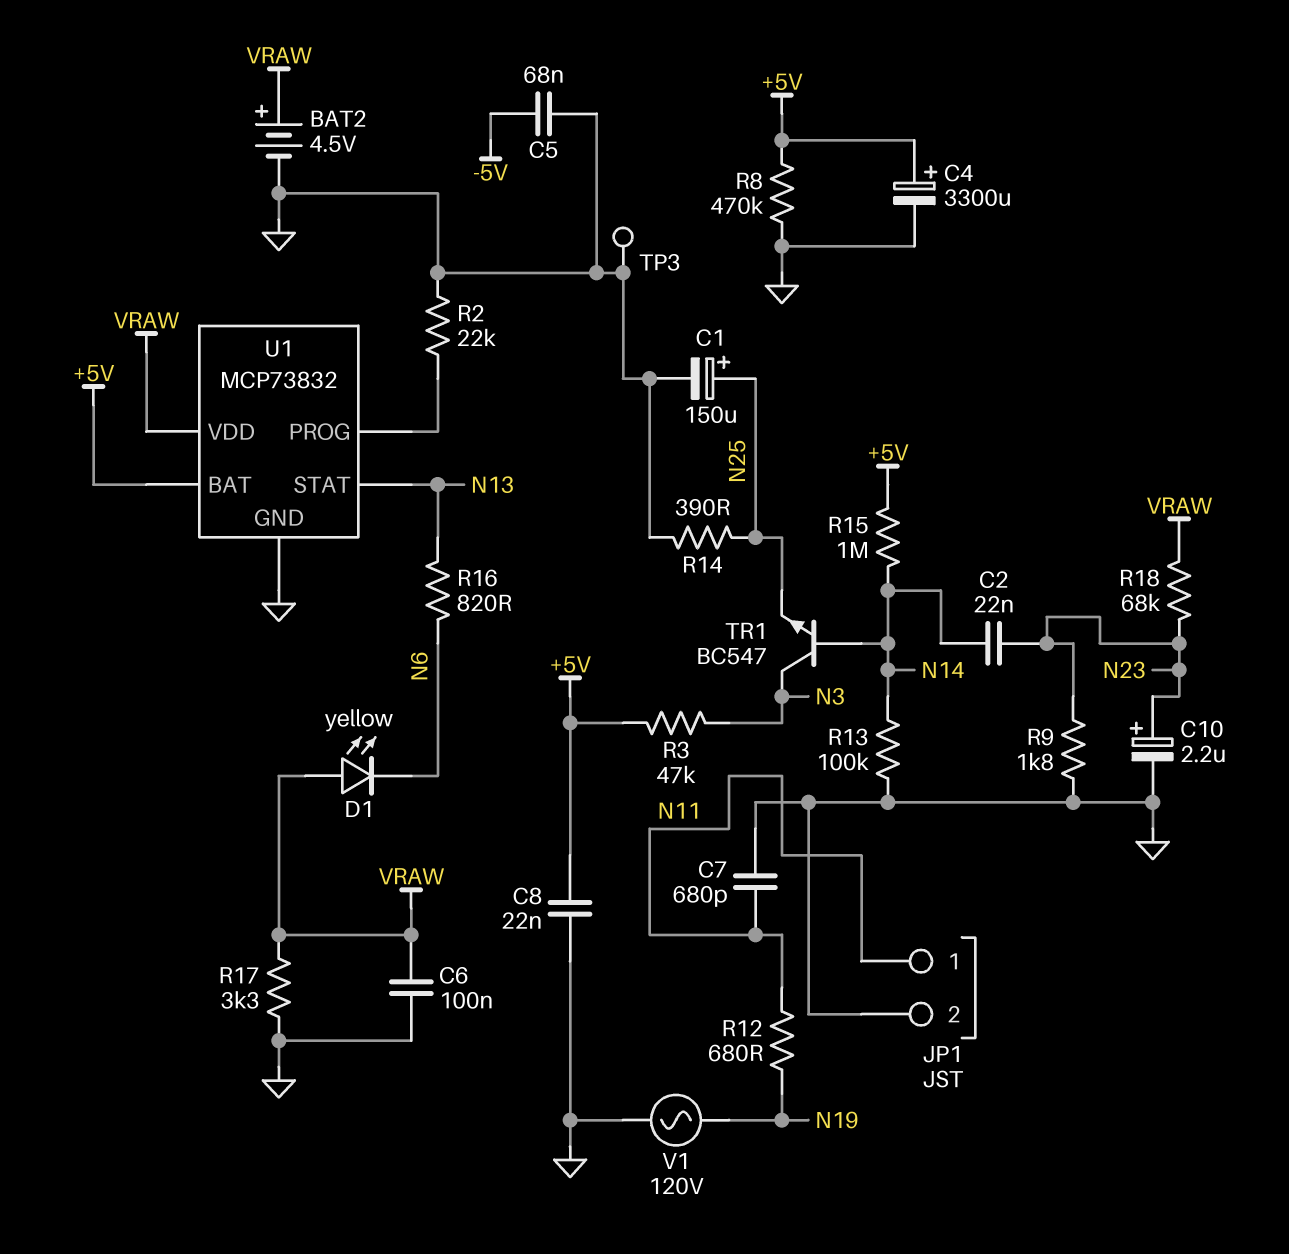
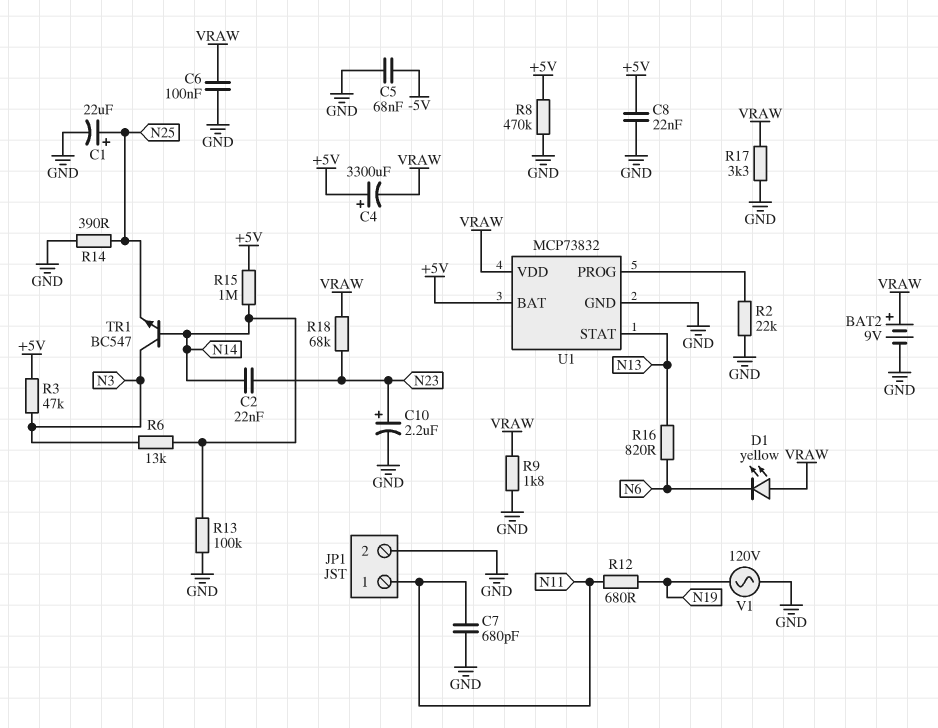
BAT2: 4.5V (plus VRAW, minus GND) -> 9V (plus VRAW, minus GND)
C1: 150uF (plus N25, minus GND) -> 22uF (plus N25, minus GND)
C4: 3300uF (plus +5V, minus GND) -> 3300uF (plus +5V, minus VRAW)
R6: none -> 13k (N3, N14)
R9: 1.8k (GND, N23) -> 1.8k (GND, VRAW)
TP3: test point (GND) -> none

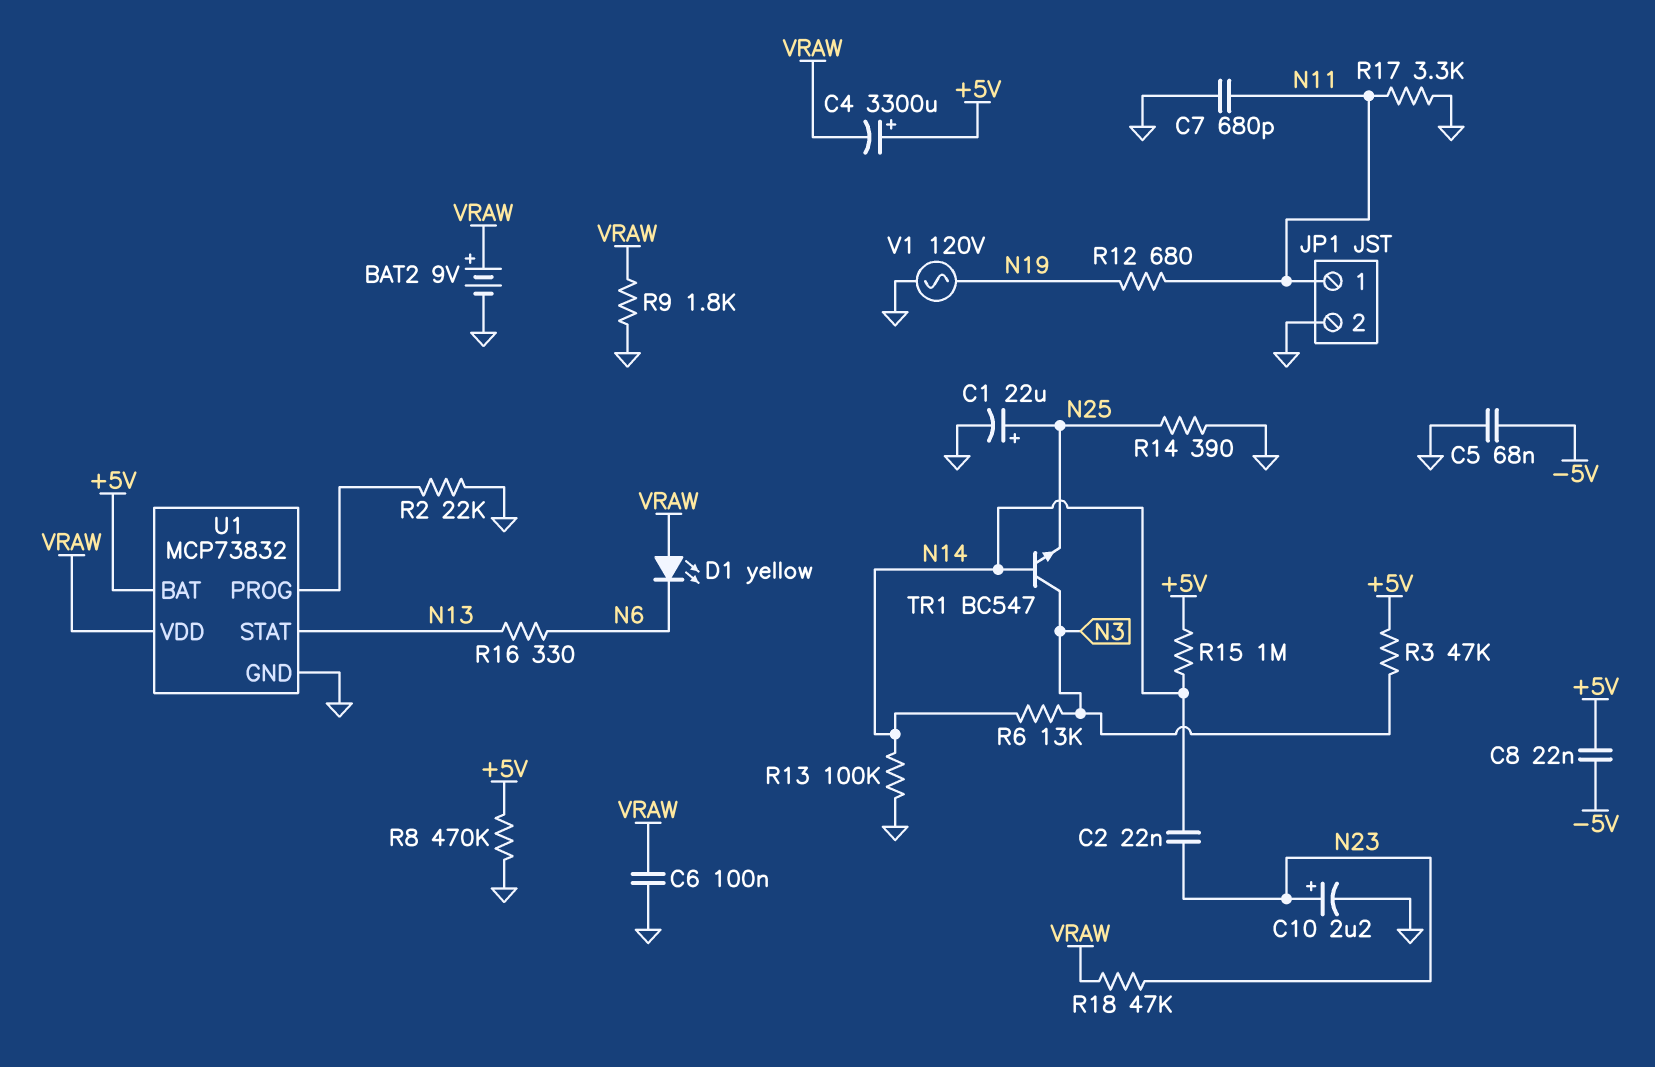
C8: 22nF (+5V, GND) -> 22nF (+5V, -5V)
R16: 820 (N6, N13) -> 330 (N6, N13)
R17: 3.3k (GND, VRAW) -> 3.3k (GND, N11)
R18: 68k (N23, VRAW) -> 47k (N23, VRAW)

